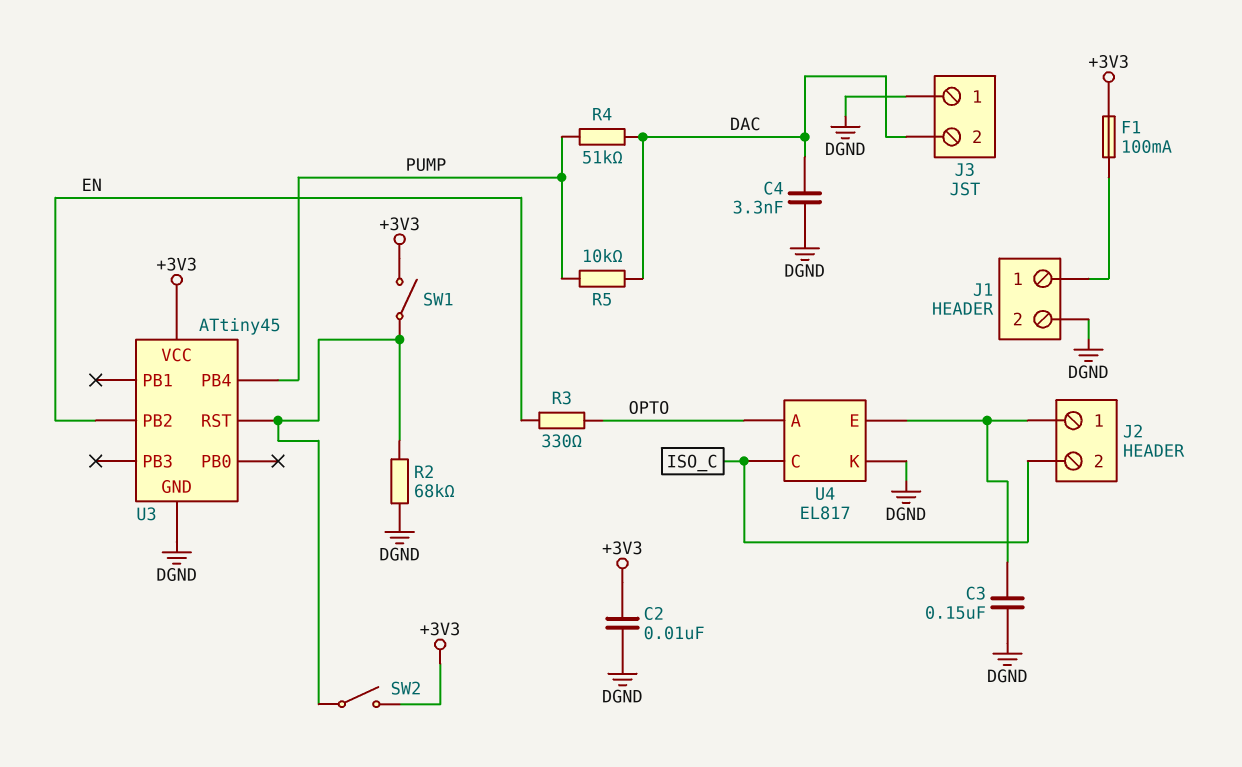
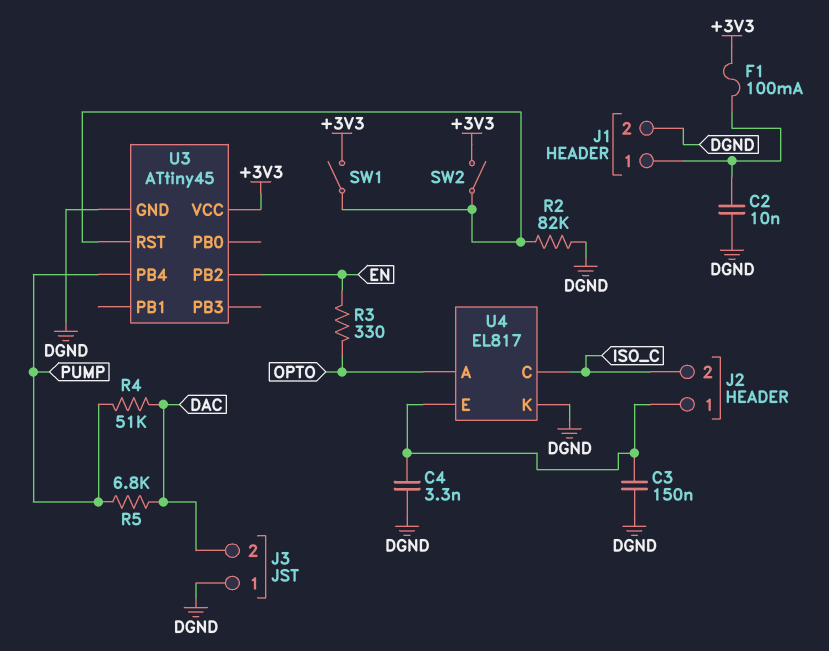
C2: 10nF (+3V3, DGND) -> 10nF (DGND, J1/1)
C4: 3.3nF (DAC, DGND) -> 3.3nF (DGND, J2/1)
R2: 68k (DGND, U3/RST) -> 82k (DGND, U3/RST)
R5: 10k (DAC, PUMP) -> 6.8k (DAC, PUMP)

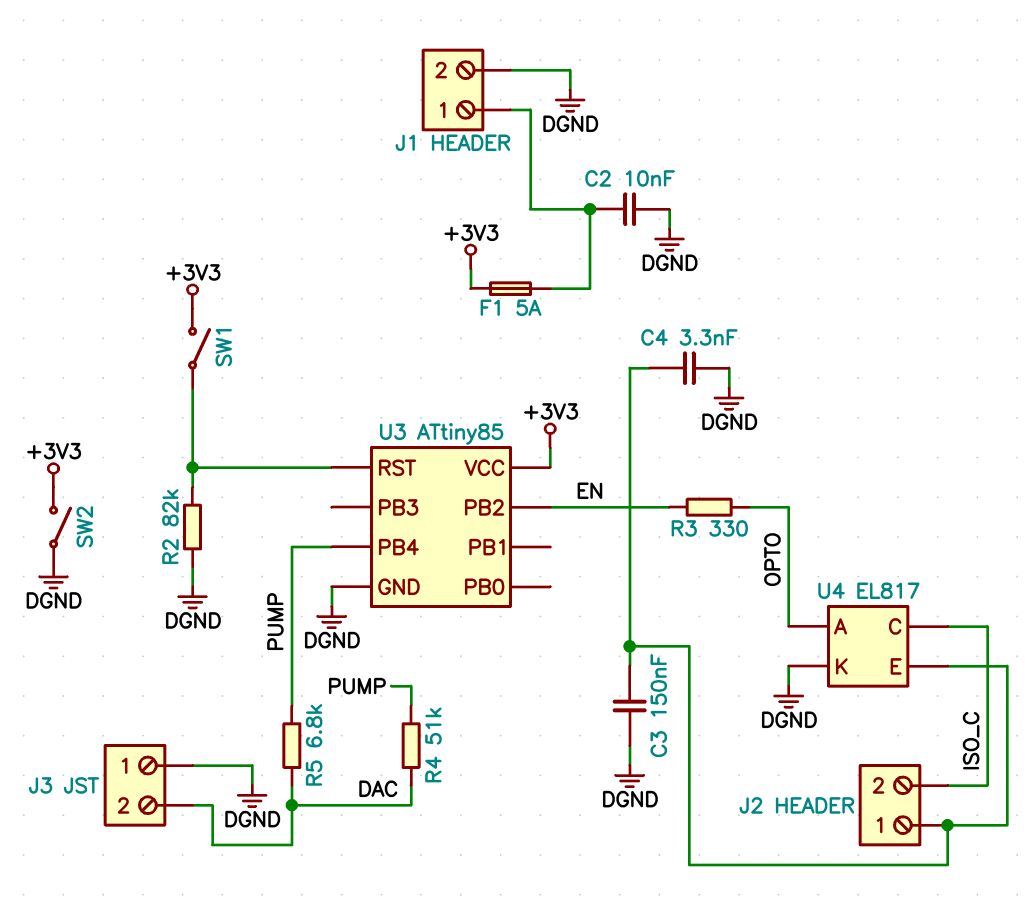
F1: 100mA (+3V3, J1/1) -> 5A (+3V3, J1/1)
SW2: switch (+3V3, U3/RST) -> switch (+3V3, DGND)
U3: ATtiny45 -> ATtiny85

